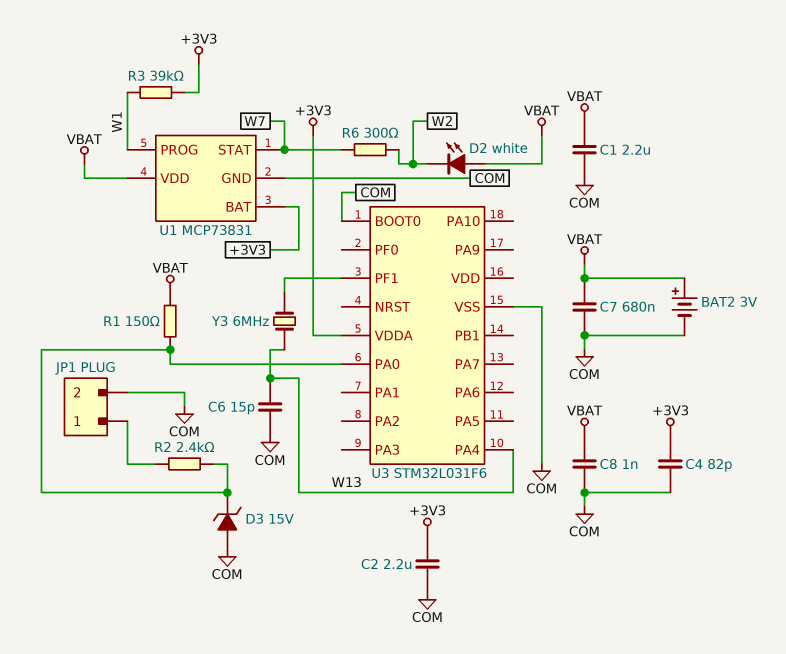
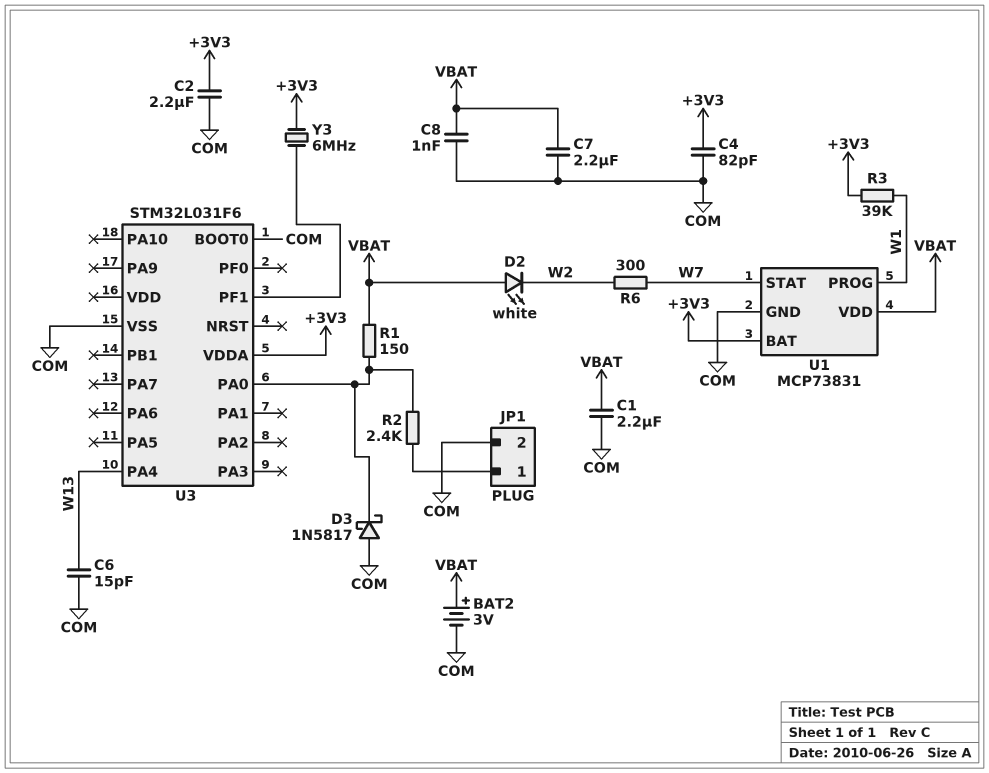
C7: 680nF (COM, VBAT) -> 2.2uF (COM, VBAT)
D3: zener 15V (A COM, K U3/PA0) -> schottky 1N5817 (A COM, K U3/PA0)
Y3: 6MHz (U3/PF1, W13) -> 6MHz (+3V3, U3/PF1)

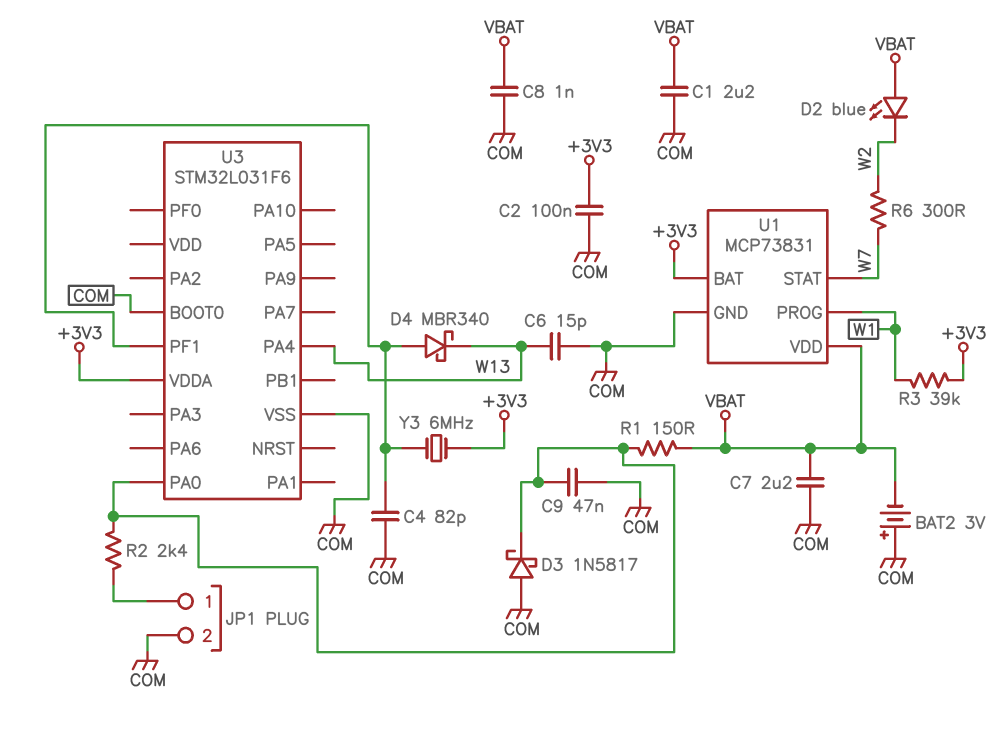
BAT2: 3V (plus VBAT, minus COM) -> 3V (plus COM, minus VBAT)
C2: 2.2uF (+3V3, COM) -> 100nF (+3V3, COM)
C4: 82pF (+3V3, COM) -> 82pF (COM, U3/PF1)
C9: none -> 47nF (COM, U3/PA0)
D2: LED white (A VBAT, K W2) -> LED blue (A VBAT, K W2)
D4: none -> schottky MBR340 (A U3/PF1, K W13)

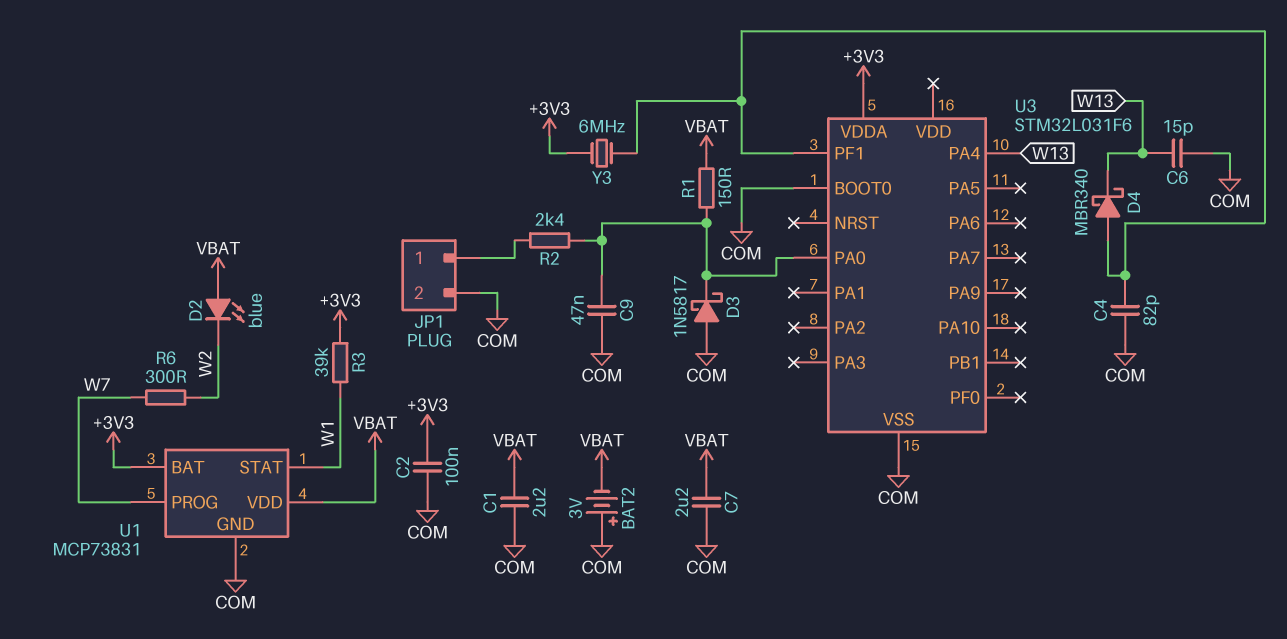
C8: 1nF (COM, VBAT) -> none
U1 pin PROG: W1 -> W7
U1 pin STAT: W7 -> W1

